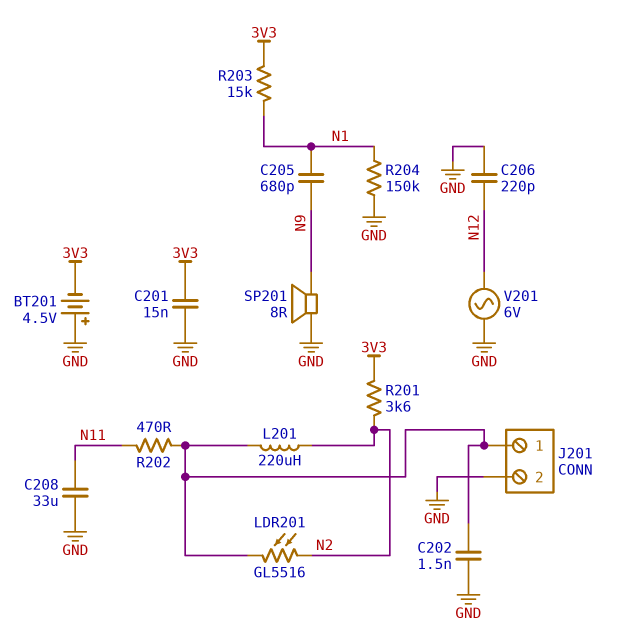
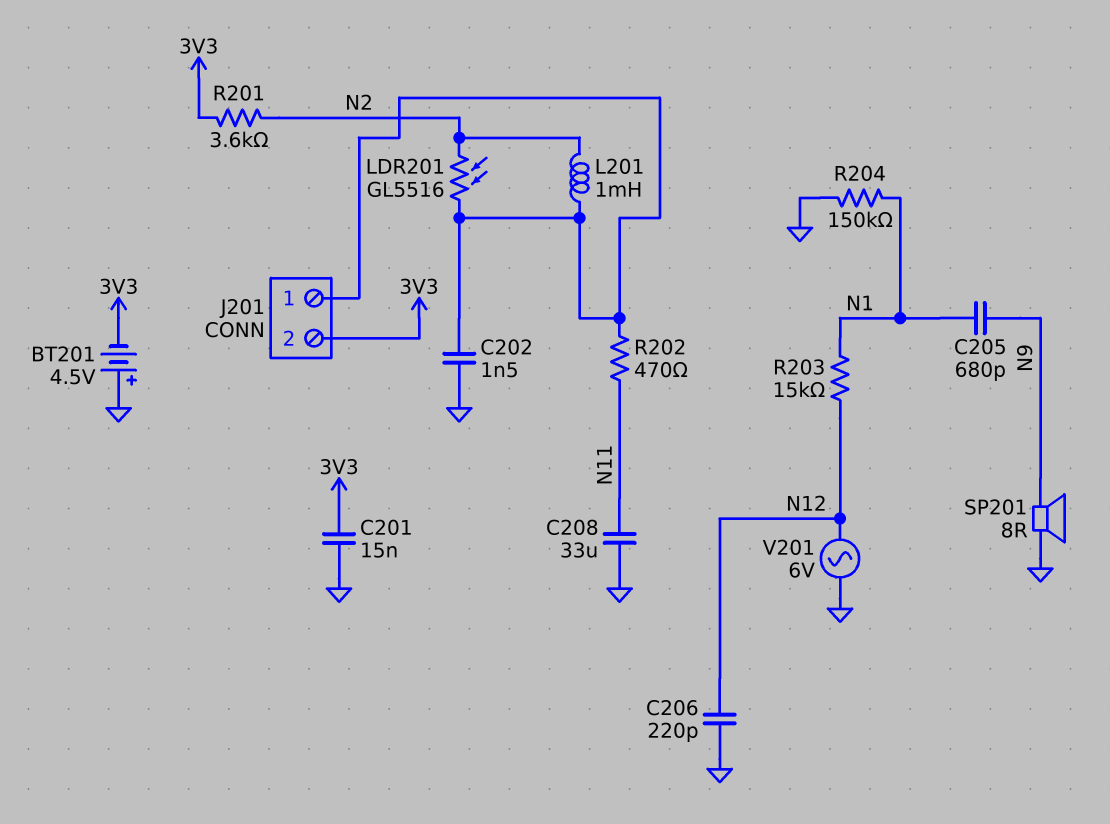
J201 pin 2: GND -> 3V3
L201: 220uH (J201/1, N2) -> 1mH (J201/1, N2)
R203: 15k (3V3, N1) -> 15k (N1, N12)

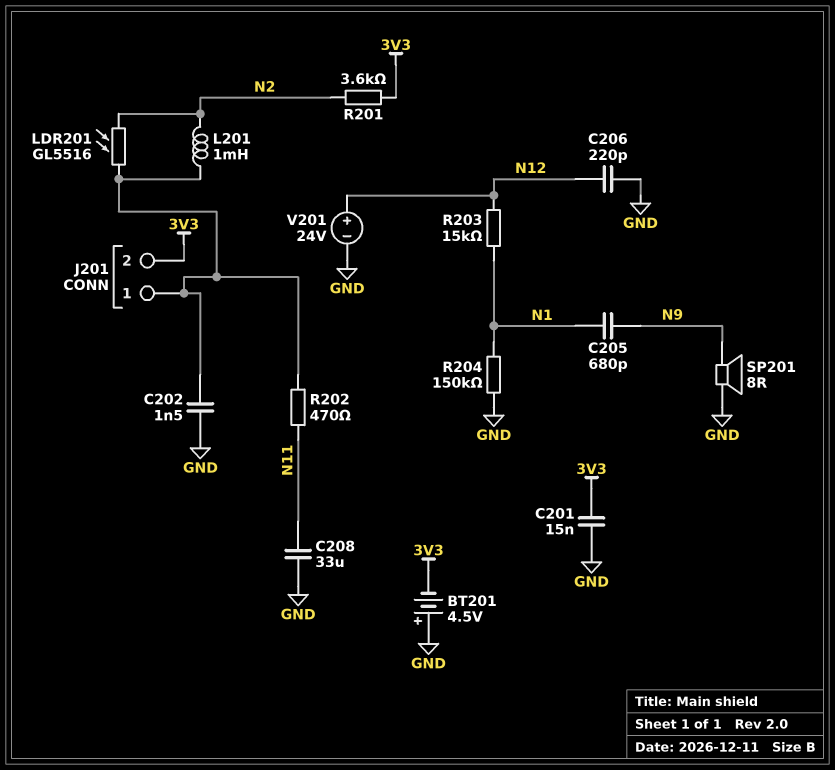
V201: AC 6V (GND, N12) -> 24V (plus N12, minus GND)

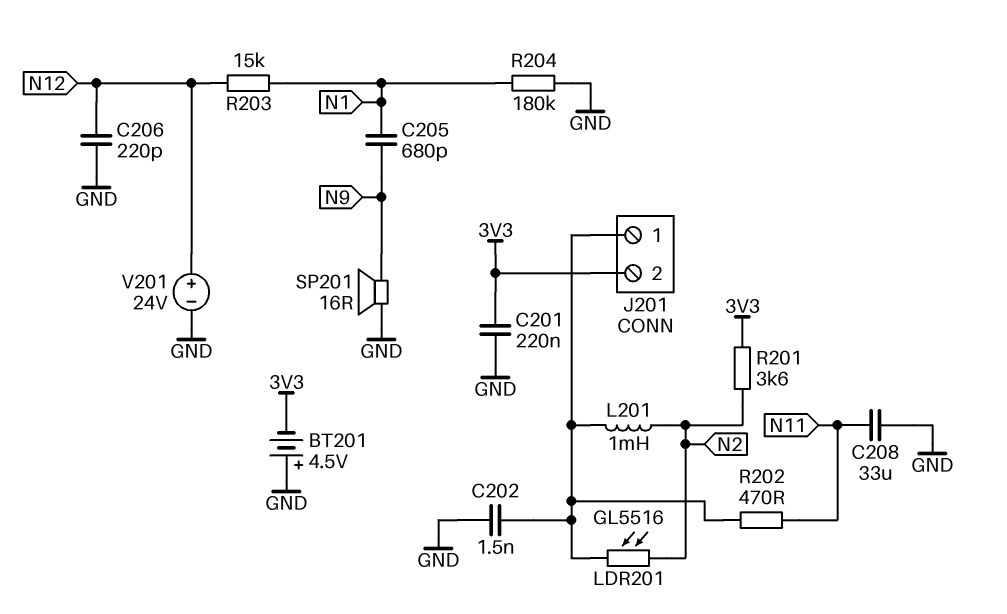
C201: 15nF (3V3, GND) -> 220nF (3V3, GND)
R204: 150k (GND, N1) -> 180k (GND, N1)
SP201: speaker 8R (GND, N9) -> speaker 16R (GND, N9)

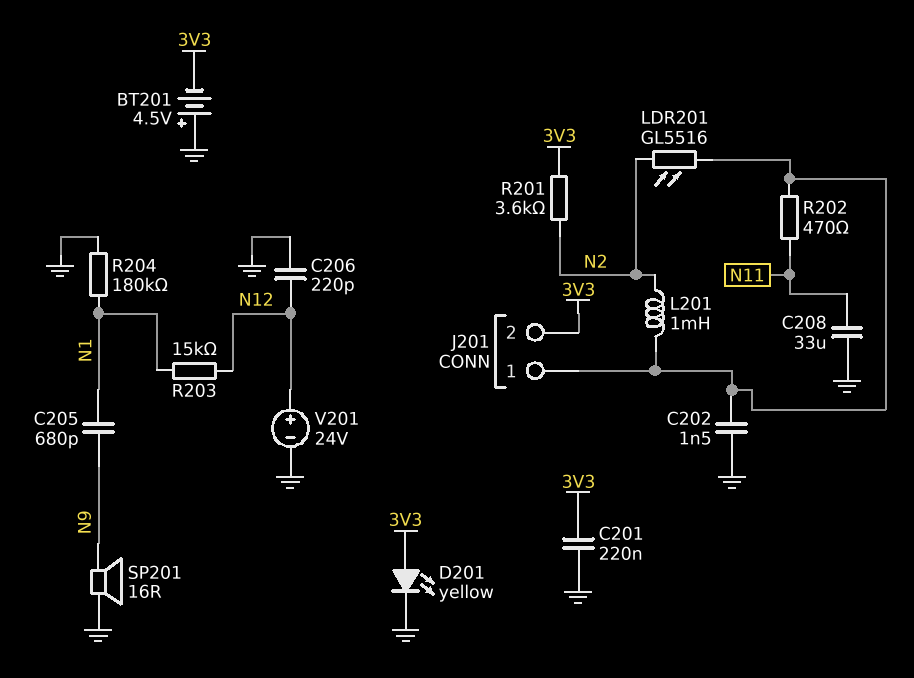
D201: none -> LED yellow (A 3V3, K GND)

